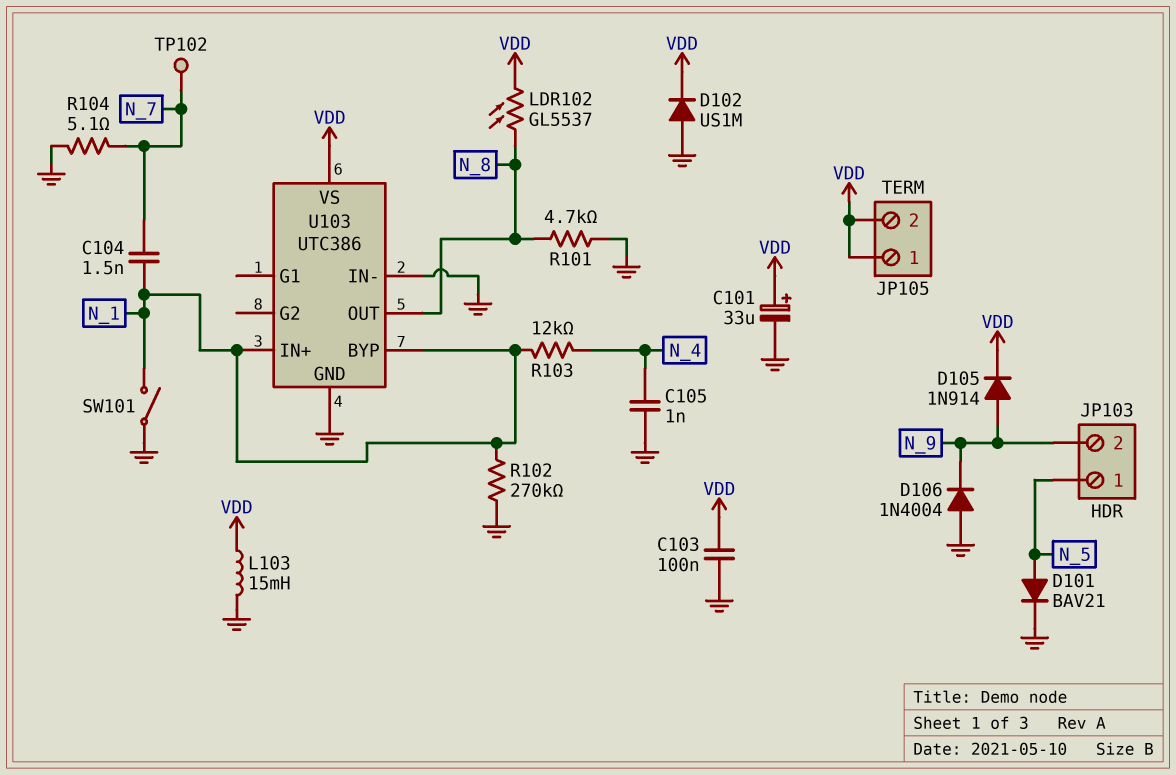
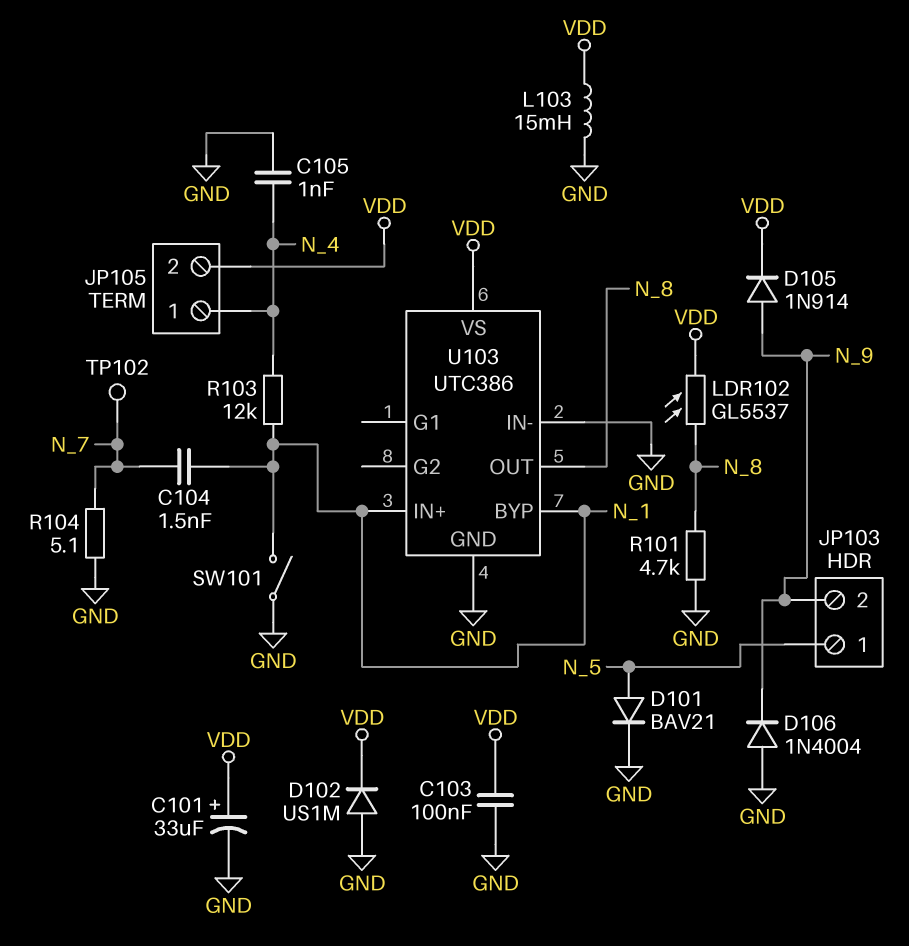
JP105 pin 1: VDD -> N_4
R102: 270k (GND, N_1) -> none

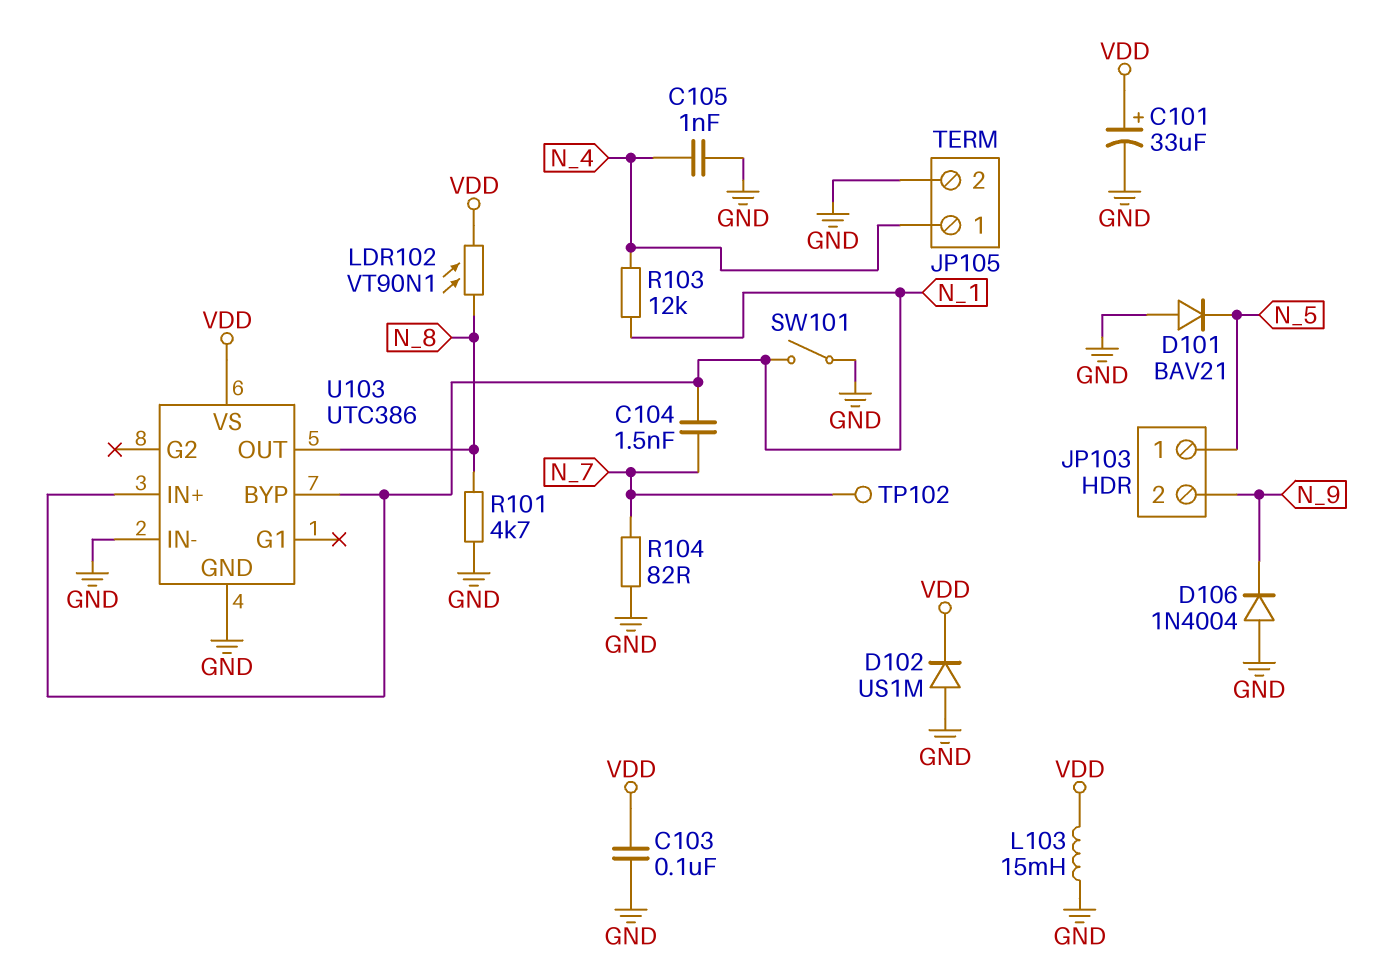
D101: diode BAV21 (A N_5, K GND) -> diode BAV21 (A GND, K N_5)
D105: diode 1N914 (A N_9, K VDD) -> none
JP105 pin 2: VDD -> GND
LDR102: GL5537 (N_8, VDD) -> VT90N1 (N_8, VDD)
R104: 5.1 (GND, N_7) -> 82 (GND, N_7)

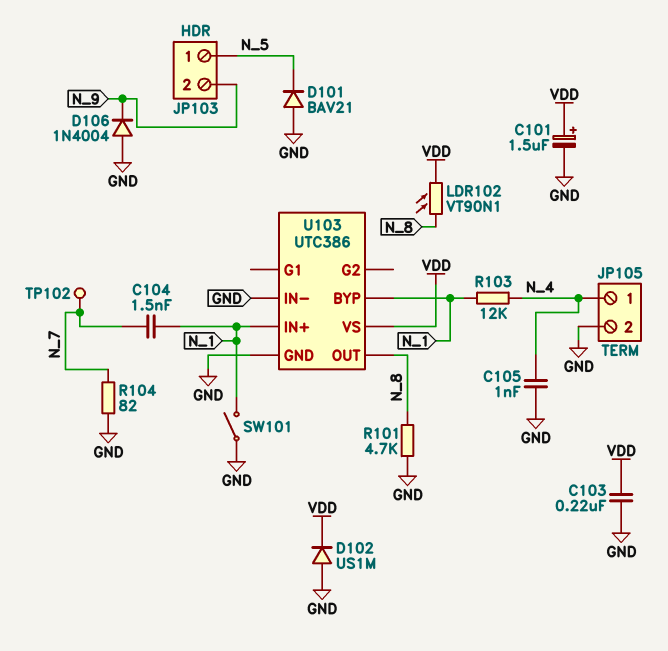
C101: 33uF (plus VDD, minus GND) -> 1.5uF (plus VDD, minus GND)
C103: 100nF (GND, VDD) -> 220nF (GND, VDD)
L103: 15mH (GND, VDD) -> none

